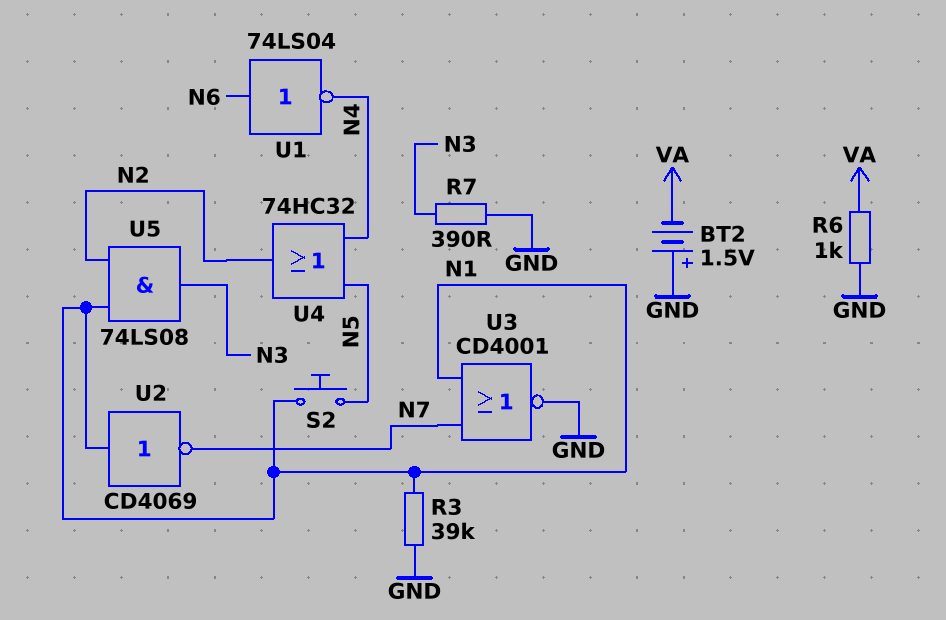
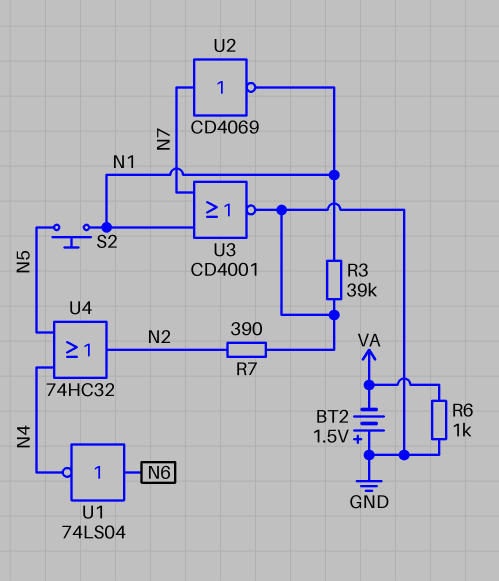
R7: 390 (GND, N3) -> 390 (GND, N2)
U2: NOT CD4069 (in N1, out N7) -> NOT CD4069 (in N7, out N1)
U5: AND 74LS08 (in N1, in N2, out N3) -> none

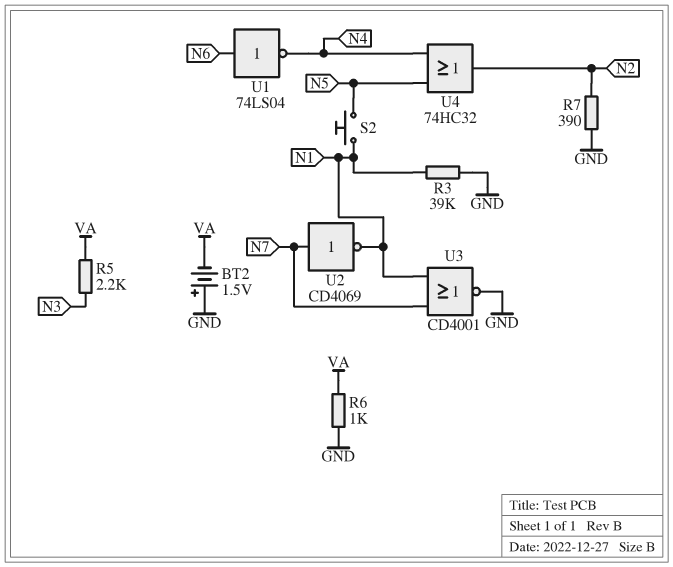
R5: none -> 2.2k (N3, VA)

